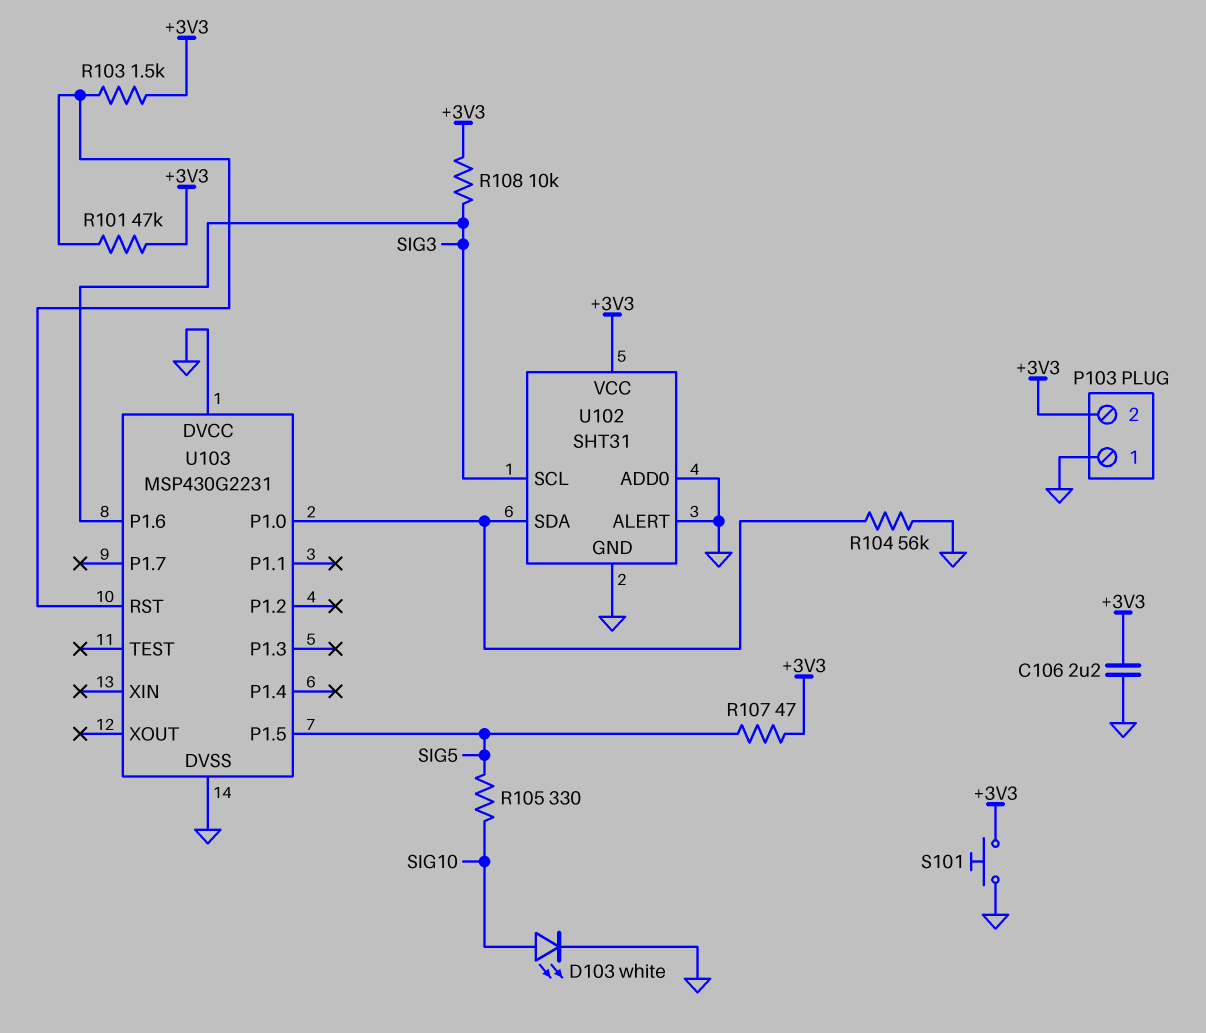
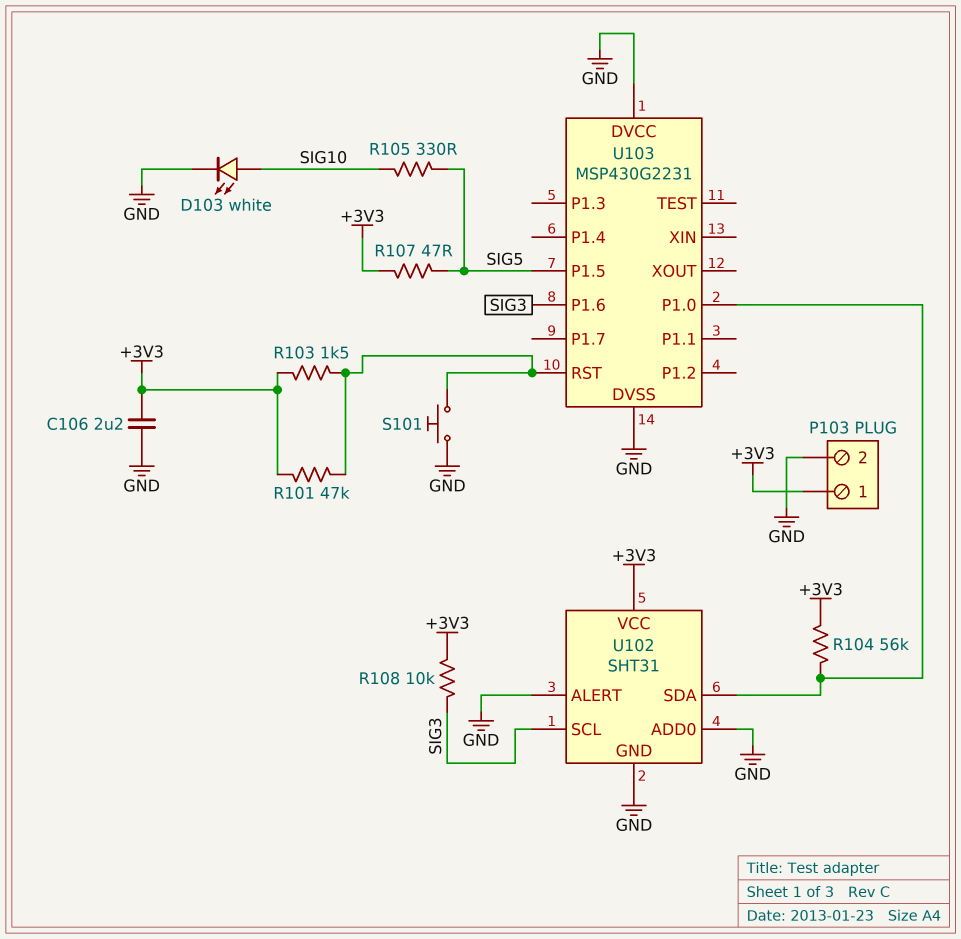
P103 pin 1: GND -> +3V3
P103 pin 2: +3V3 -> GND
R104: 56k (GND, U102/SDA) -> 56k (+3V3, U102/SDA)
S101: button (+3V3, GND) -> button (GND, U103/RST)

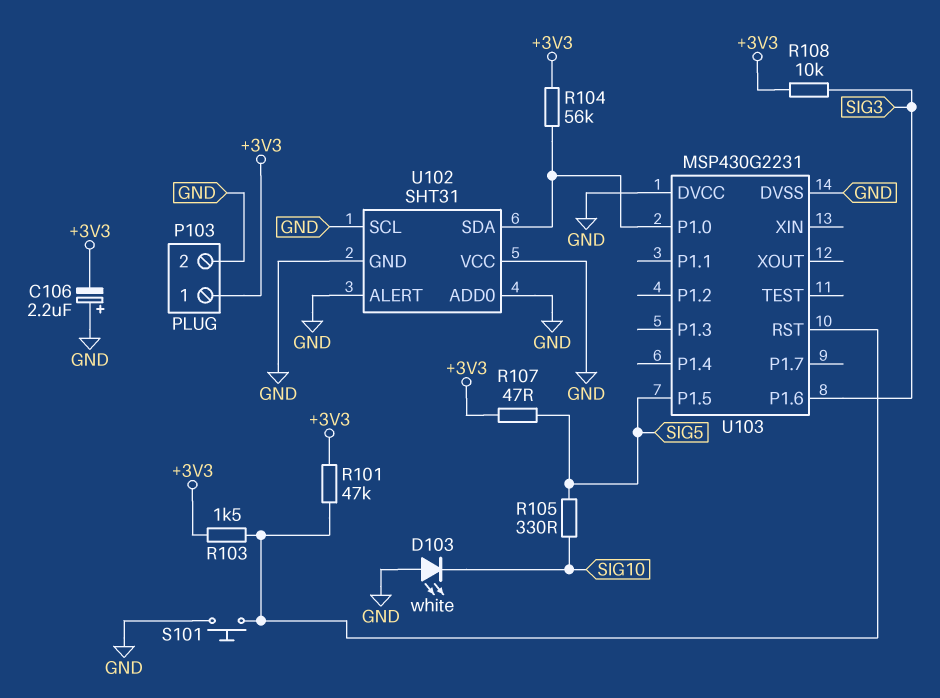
C106: 2.2uF (+3V3, GND) -> 2.2uF (plus GND, minus +3V3)
D103: LED white (A SIG10, K GND) -> LED white (A GND, K SIG10)
U102 pin SCL: SIG3 -> GND
U102 pin VCC: +3V3 -> GND

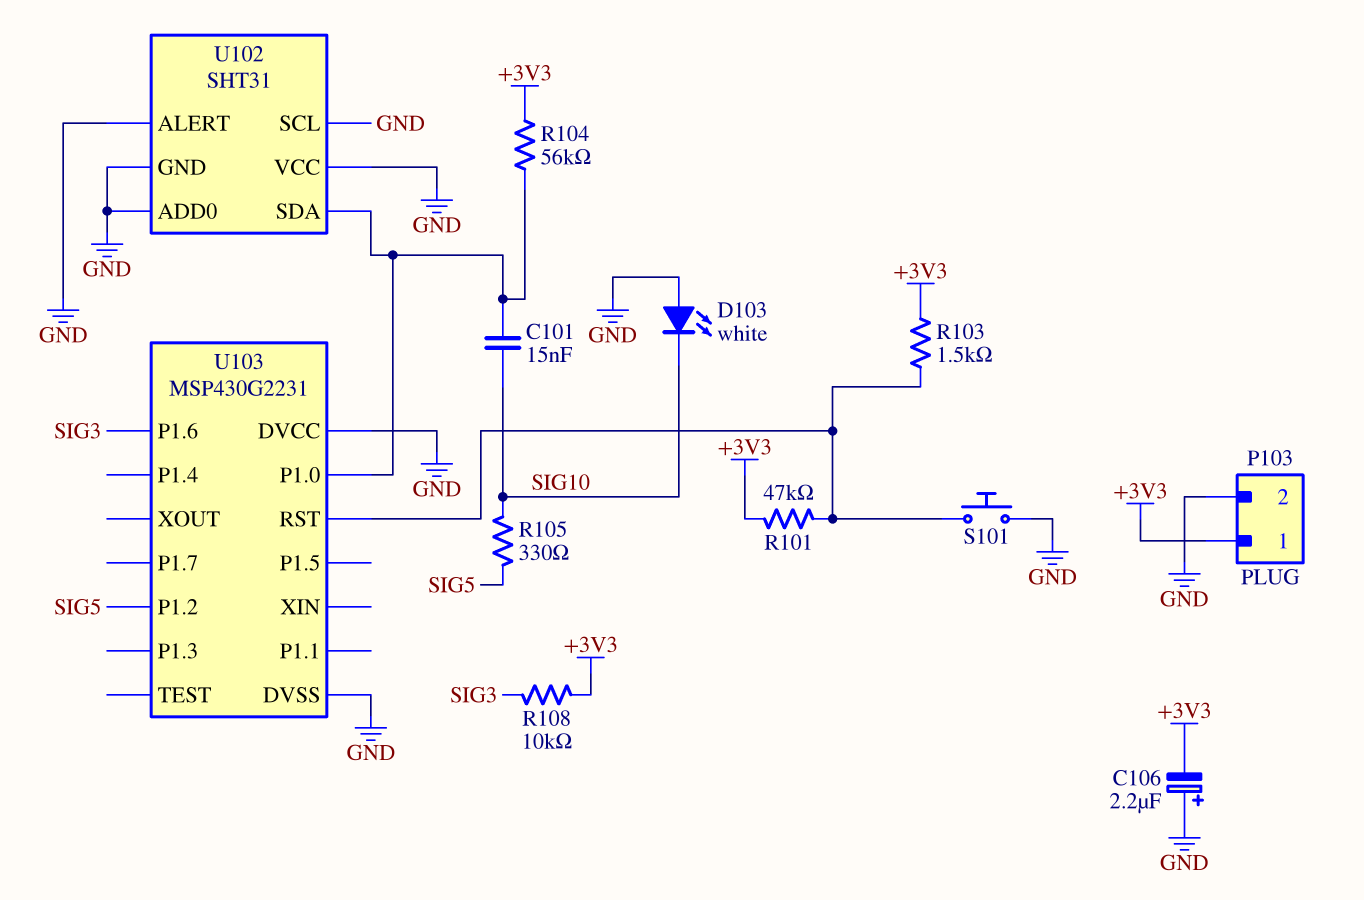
C101: none -> 15nF (SIG10, U102/SDA)
R107: 47 (+3V3, SIG5) -> none
U103 pin P1.2: none -> SIG5
U103 pin P1.5: SIG5 -> none

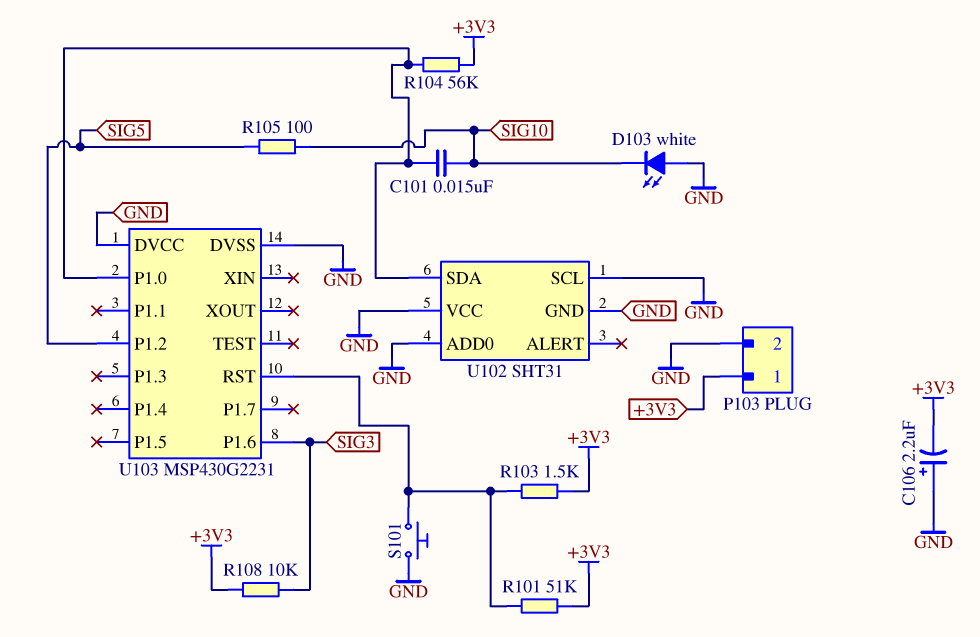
R101: 47k (+3V3, U103/RST) -> 51k (+3V3, U103/RST)
R105: 330 (SIG5, SIG10) -> 100 (SIG5, SIG10)
U102 pin ALERT: GND -> none

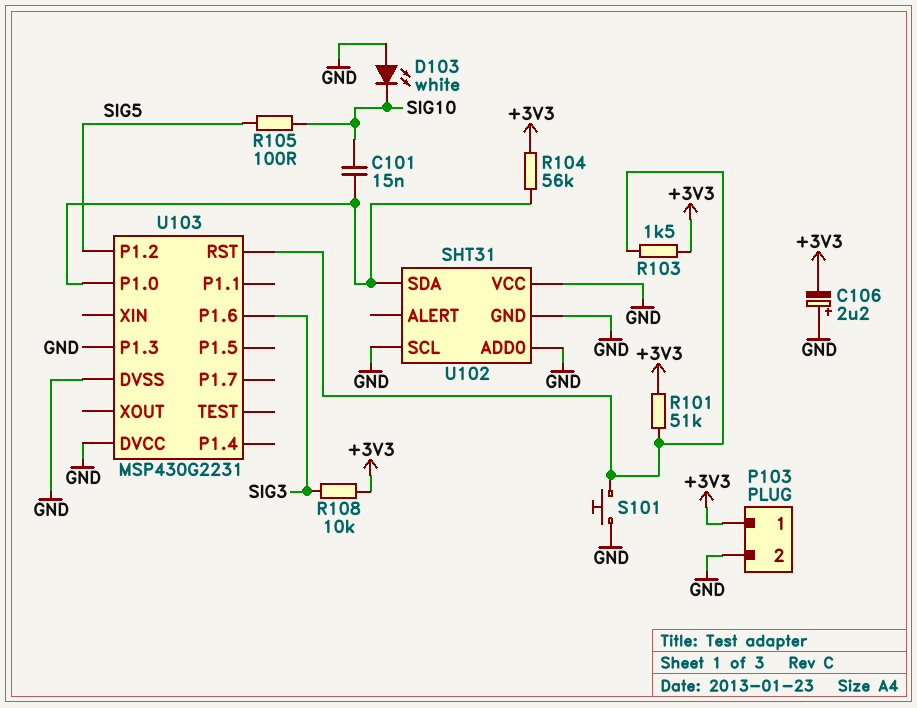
U103 pin P1.3: none -> GND

